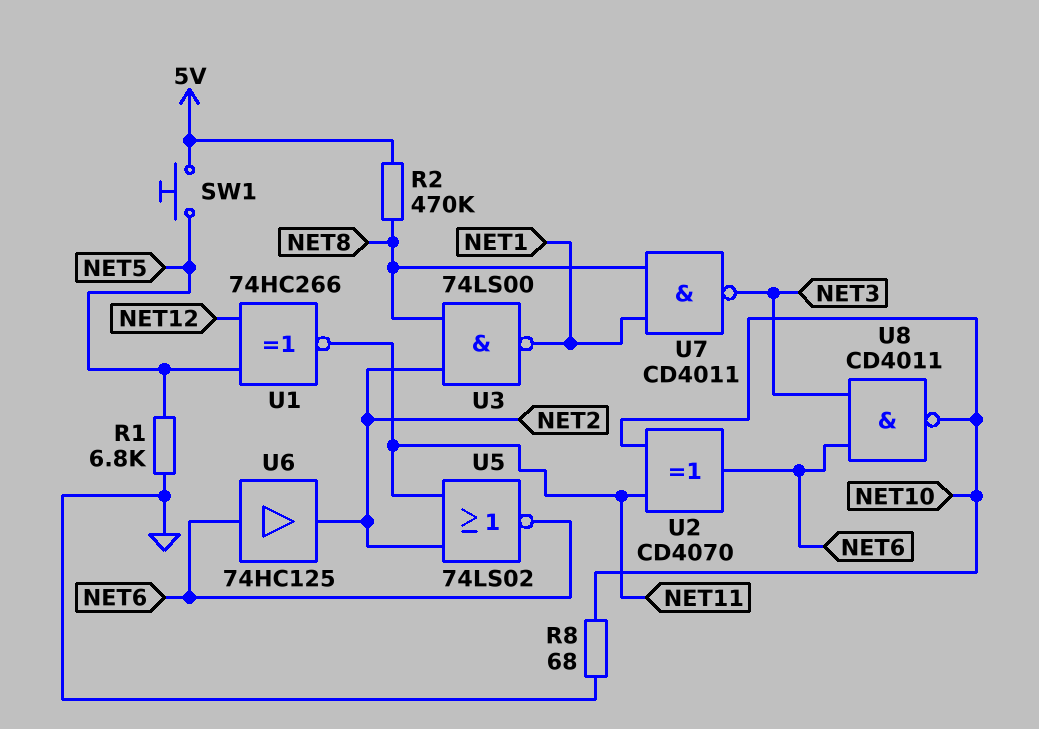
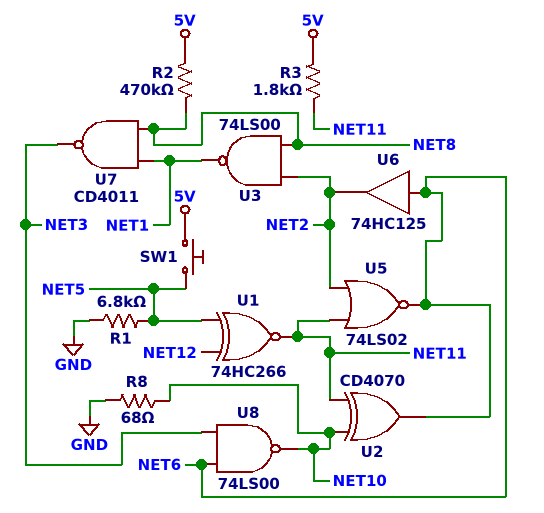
R3: none -> 1.8k (5V, NET11)
U8: NAND CD4011 (in NET3, in NET6, out NET10) -> NAND 74LS00 (in NET3, in NET6, out NET10)

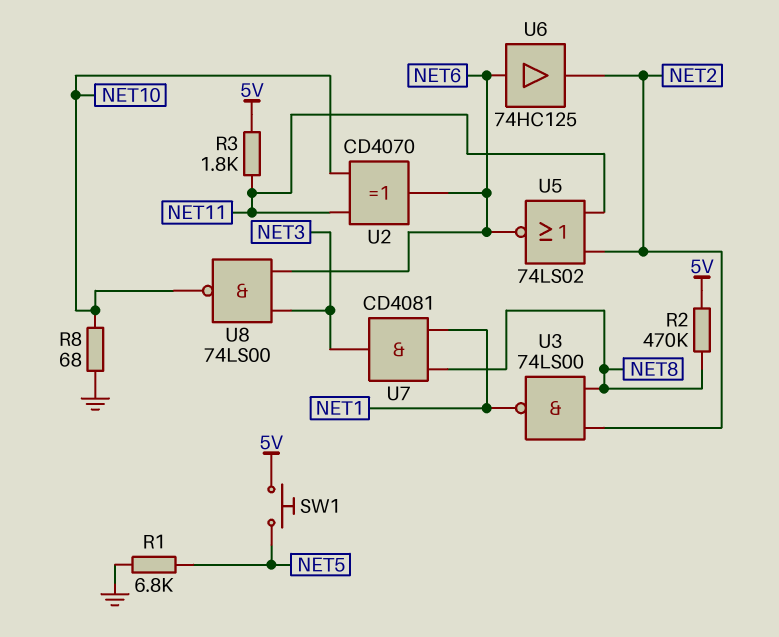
U1: XNOR 74HC266 (in NET5, in NET12, out NET11) -> none
U7: NAND CD4011 (in NET1, in NET8, out NET3) -> AND CD4081 (in NET1, in NET8, out NET3)

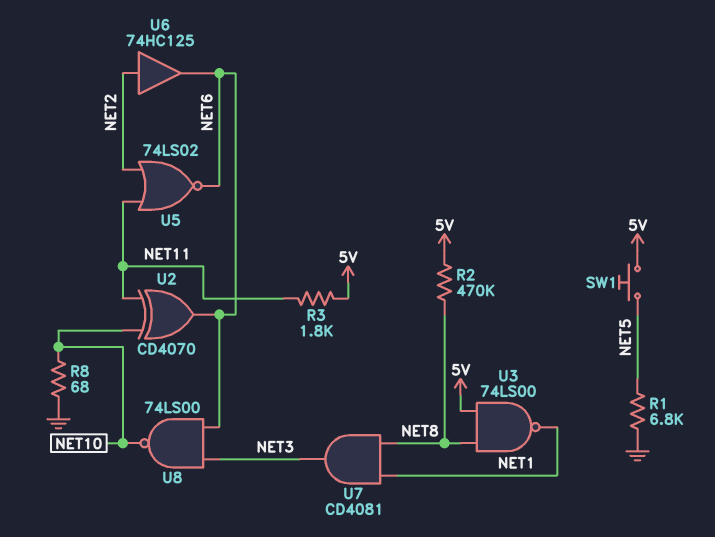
U3: NAND 74LS00 (in NET2, in NET8, out NET1) -> NAND 74LS00 (in 5V, in NET8, out NET1)
U6: buffer 74HC125 (in NET6, out NET2) -> buffer 74HC125 (in NET2, out NET6)

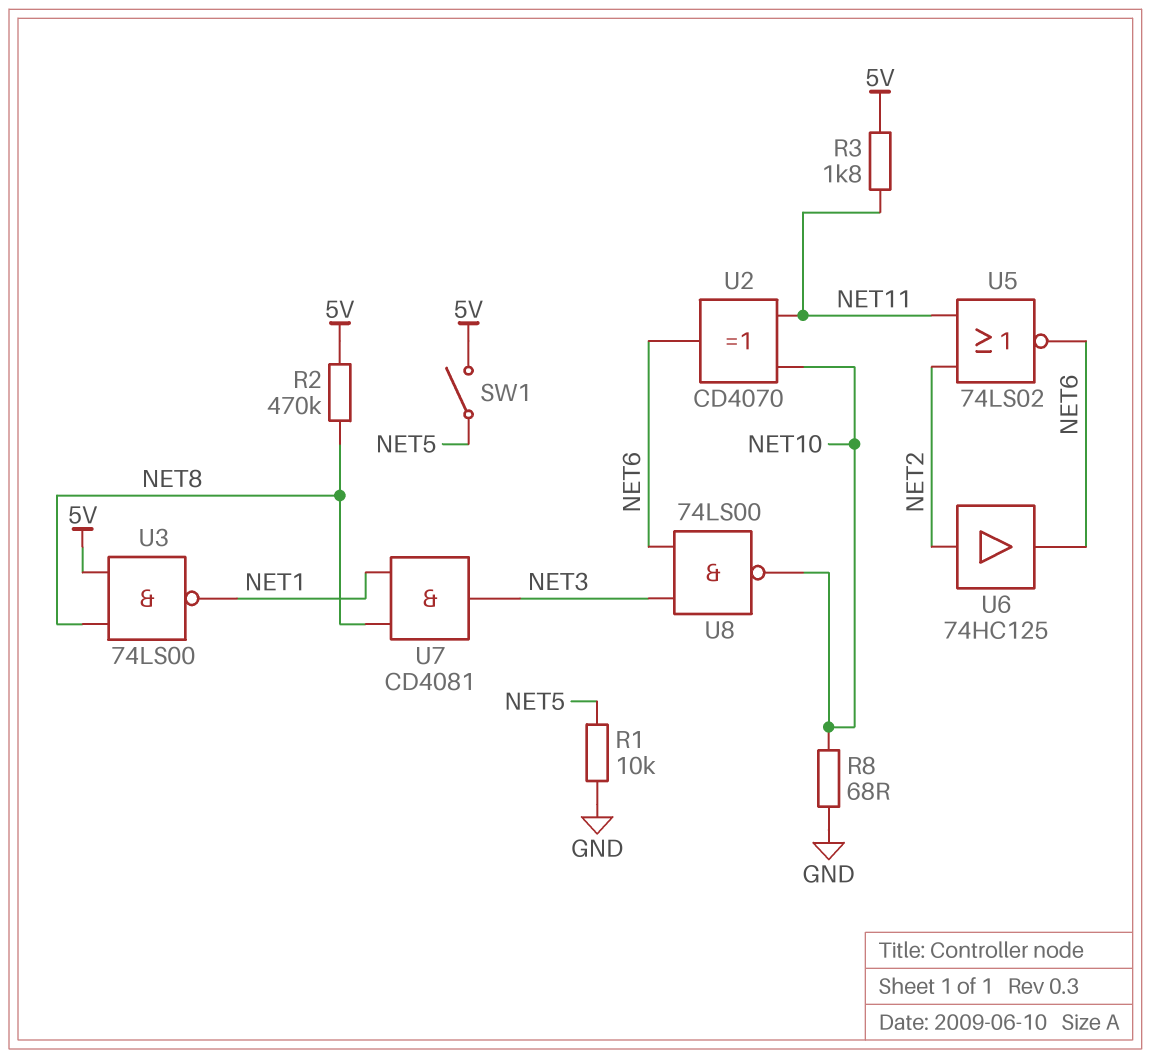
R1: 6.8k (GND, NET5) -> 10k (GND, NET5)
SW1: button (5V, NET5) -> switch (5V, NET5)

